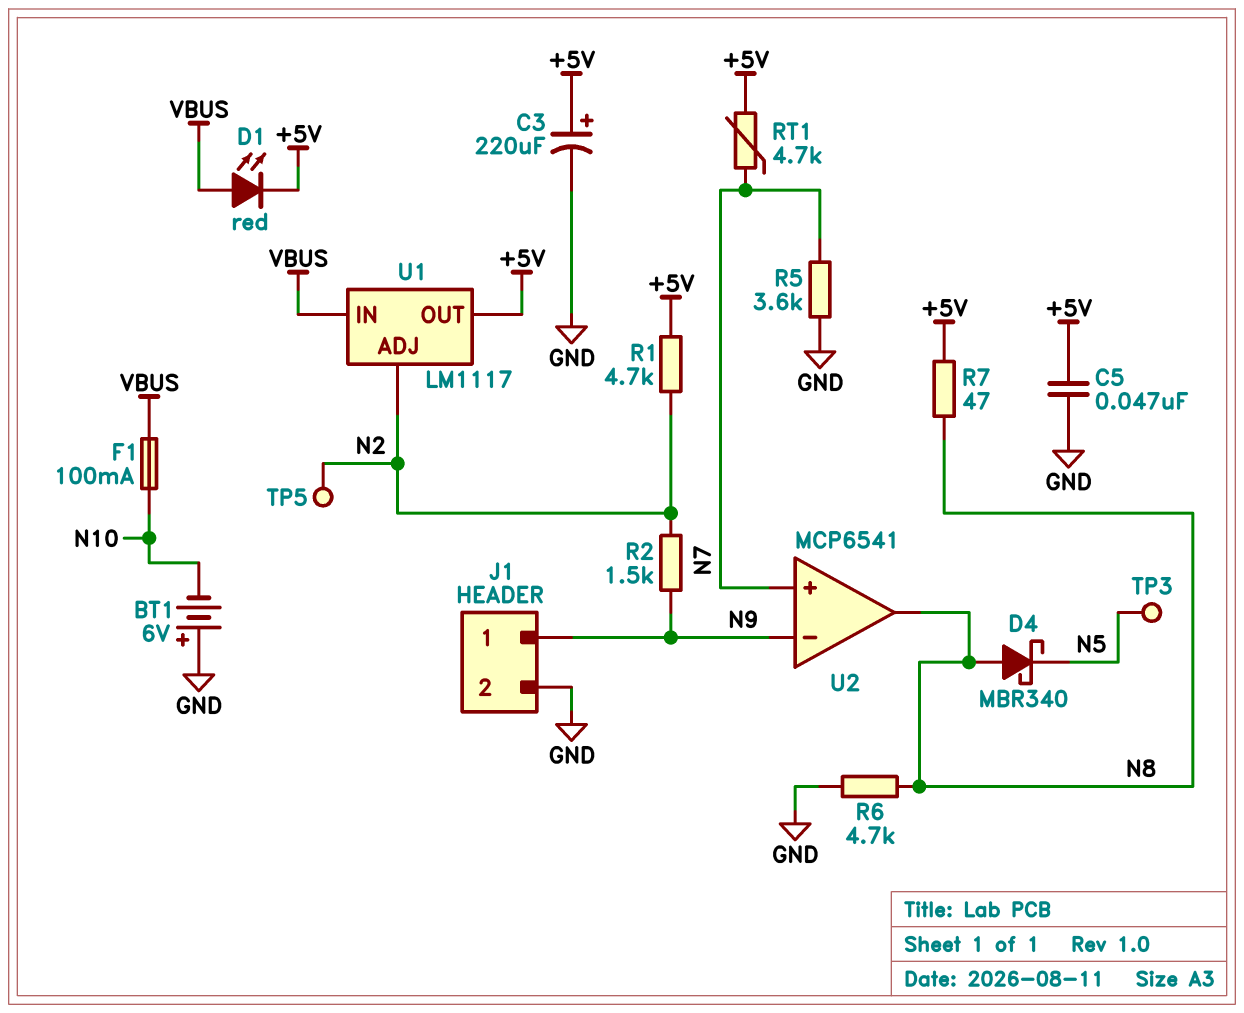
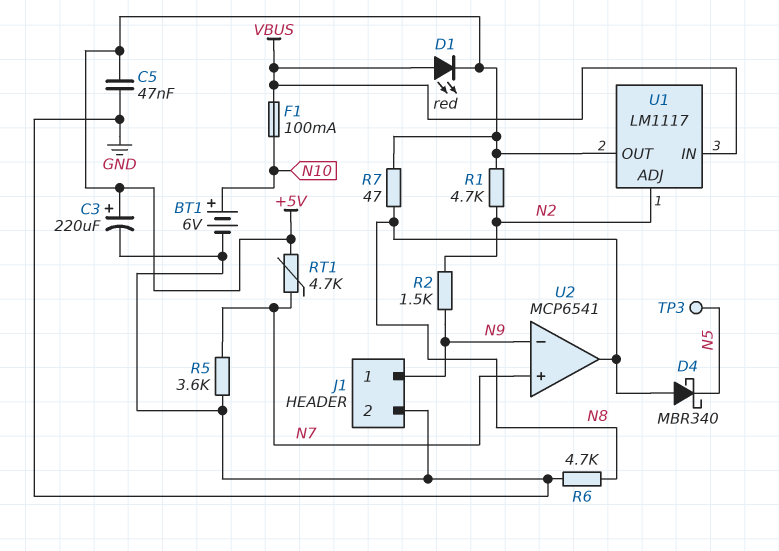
BT1: 6V (plus GND, minus N10) -> 6V (plus N10, minus GND)
TP5: test point (N2) -> none

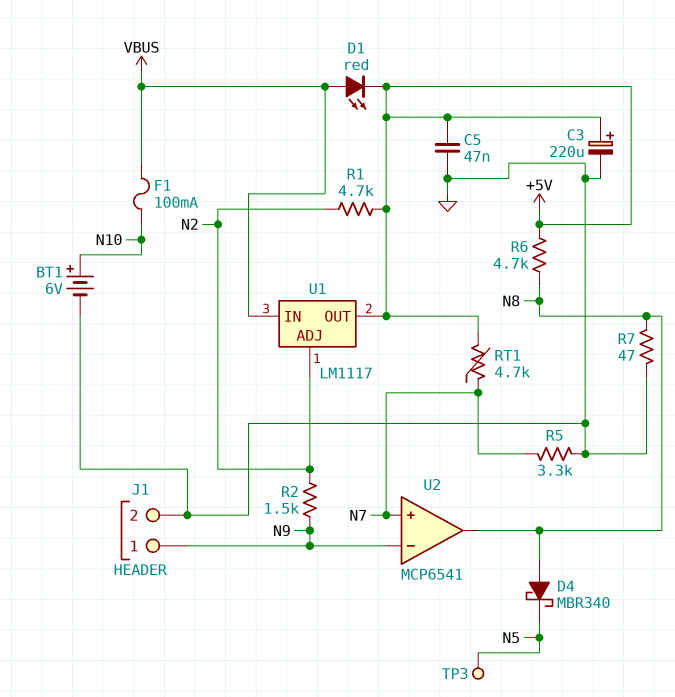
R5: 3.6k (GND, N7) -> 3.3k (GND, N7)
R6: 4.7k (GND, N8) -> 4.7k (+5V, N8)
R7: 47 (+5V, N8) -> 47 (GND, N8)

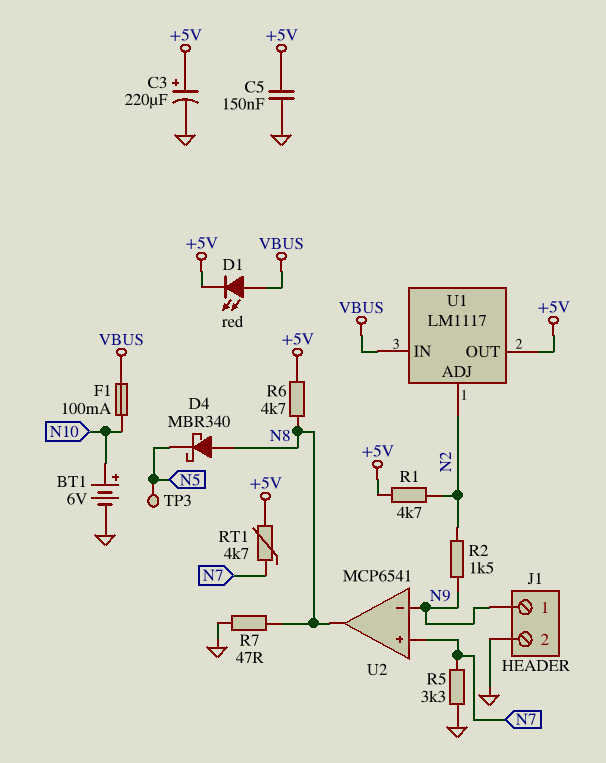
C5: 47nF (+5V, GND) -> 150nF (+5V, GND)

